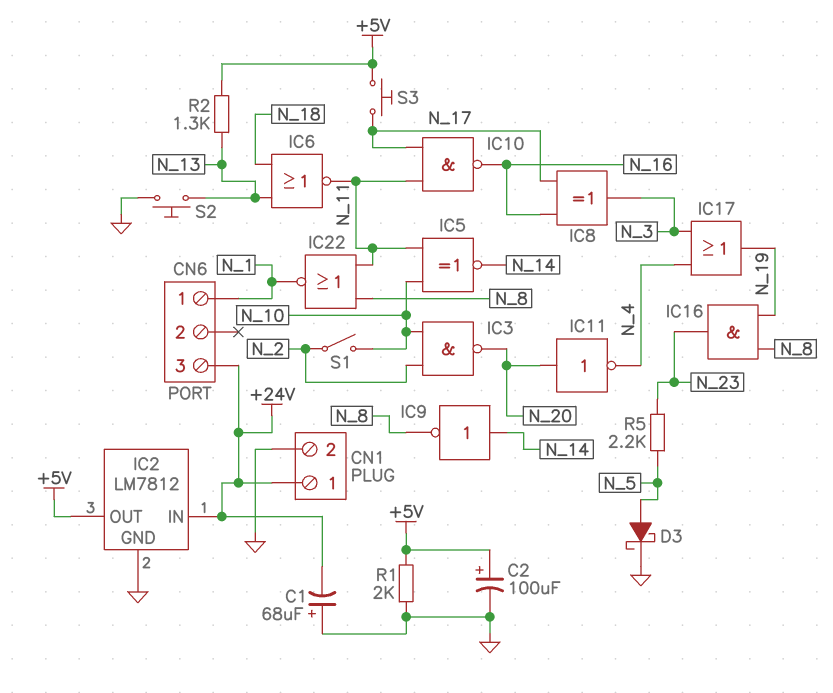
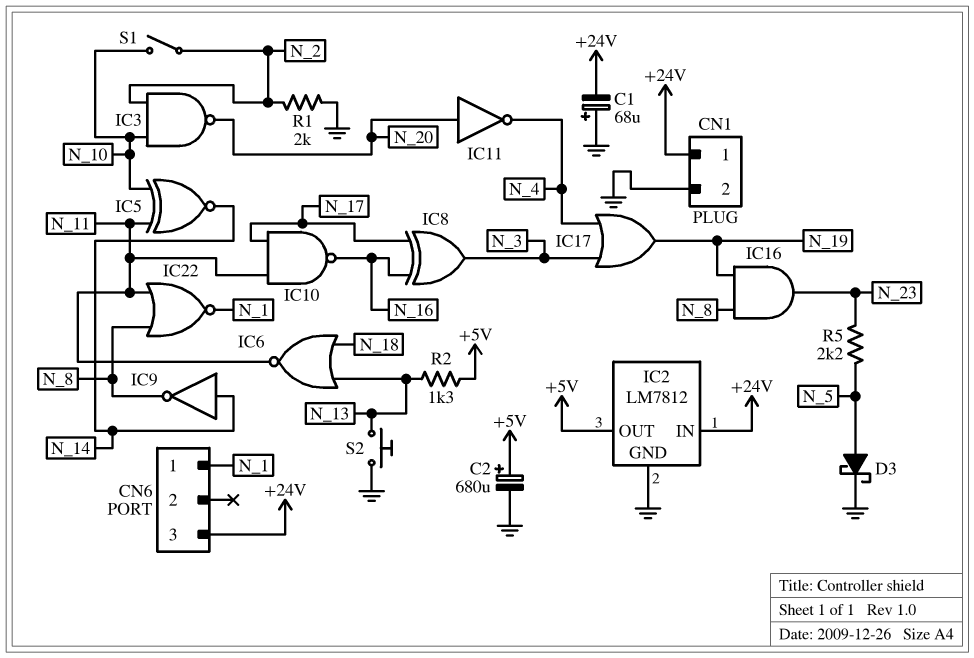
C2: 100uF (plus +5V, minus GND) -> 680uF (plus +5V, minus GND)
R1: 2k (+5V, GND) -> 2k (GND, N_2)
S3: button (+5V, N_17) -> none

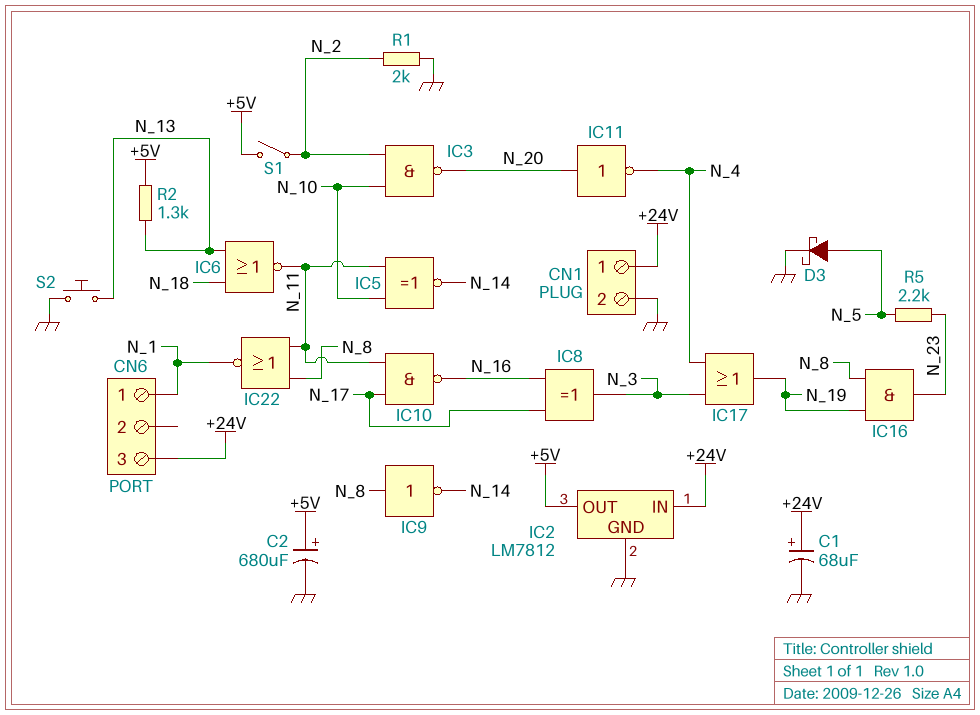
C1: 68uF (plus GND, minus +24V) -> 68uF (plus +24V, minus GND)
IC9: NOT (in N_14, out N_8) -> NOT (in N_8, out N_14)
S1: switch (N_2, N_10) -> switch (+5V, N_2)

